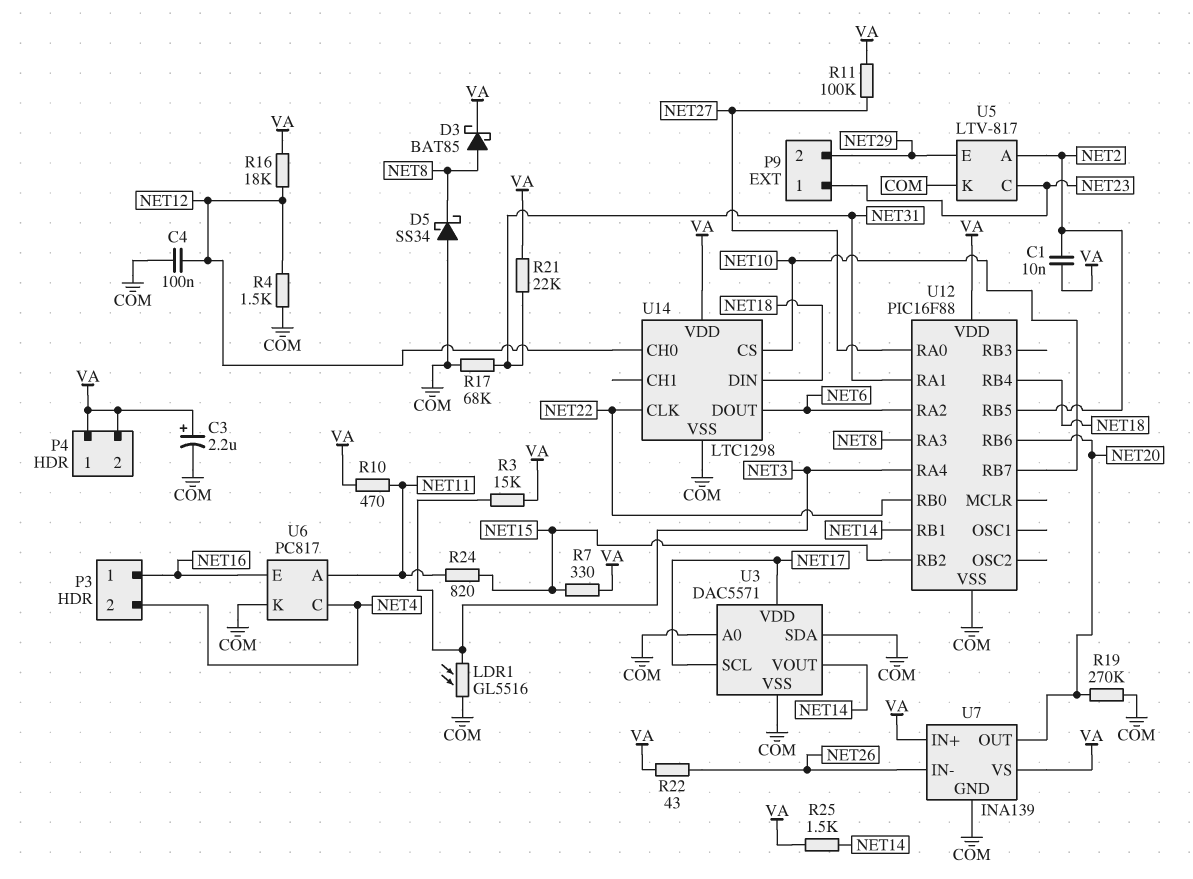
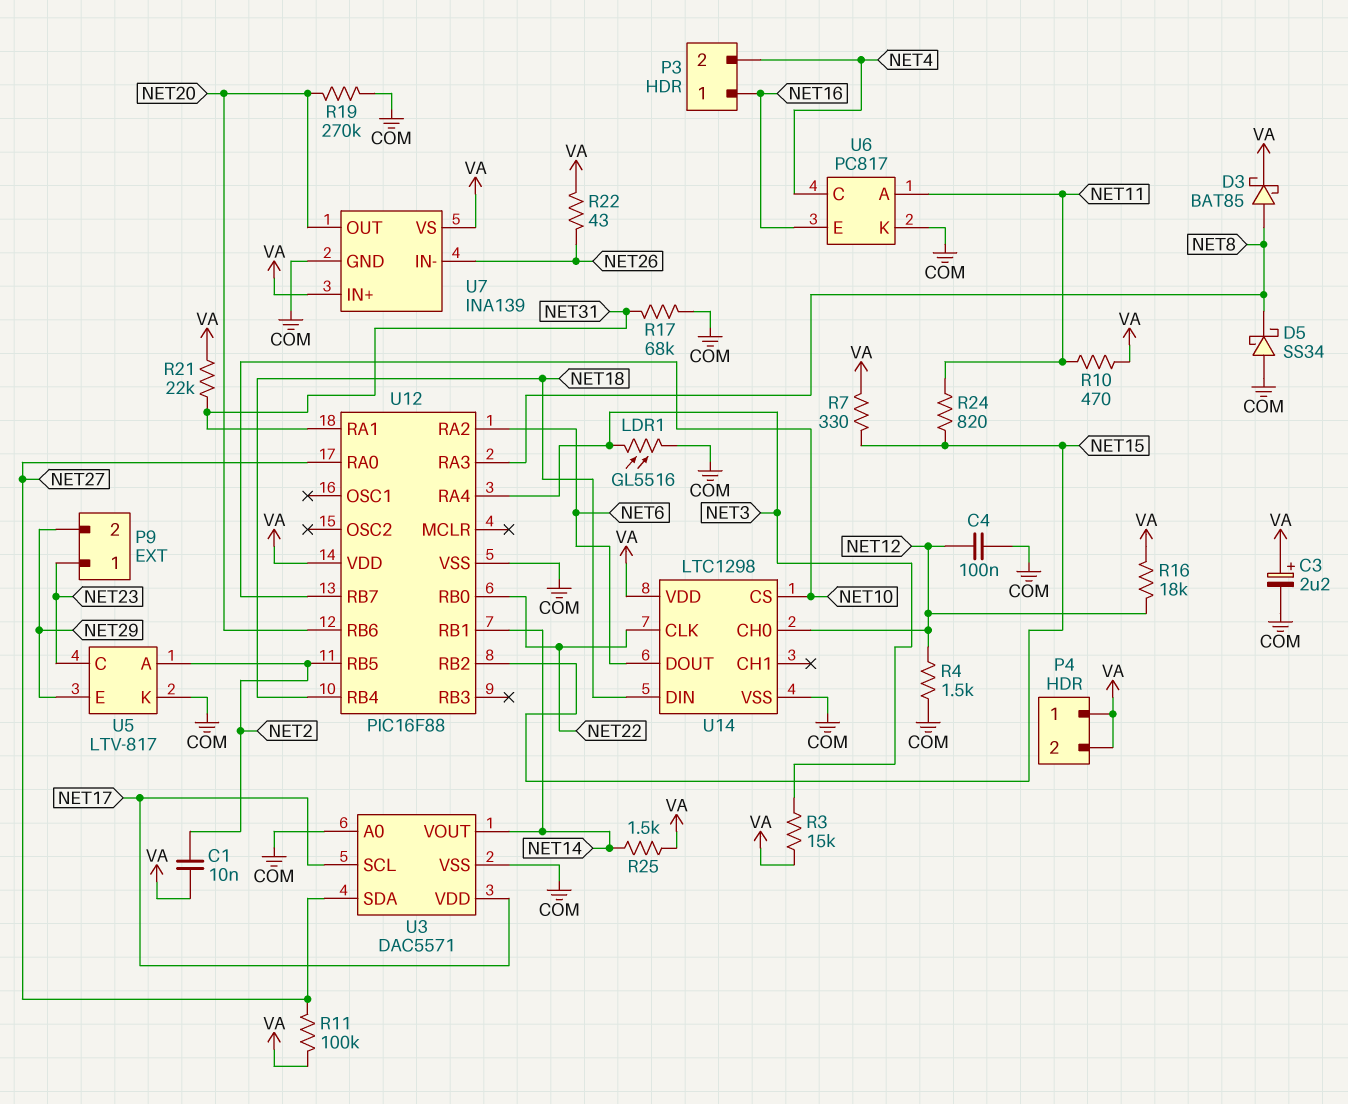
U3 pin SDA: COM -> NET27

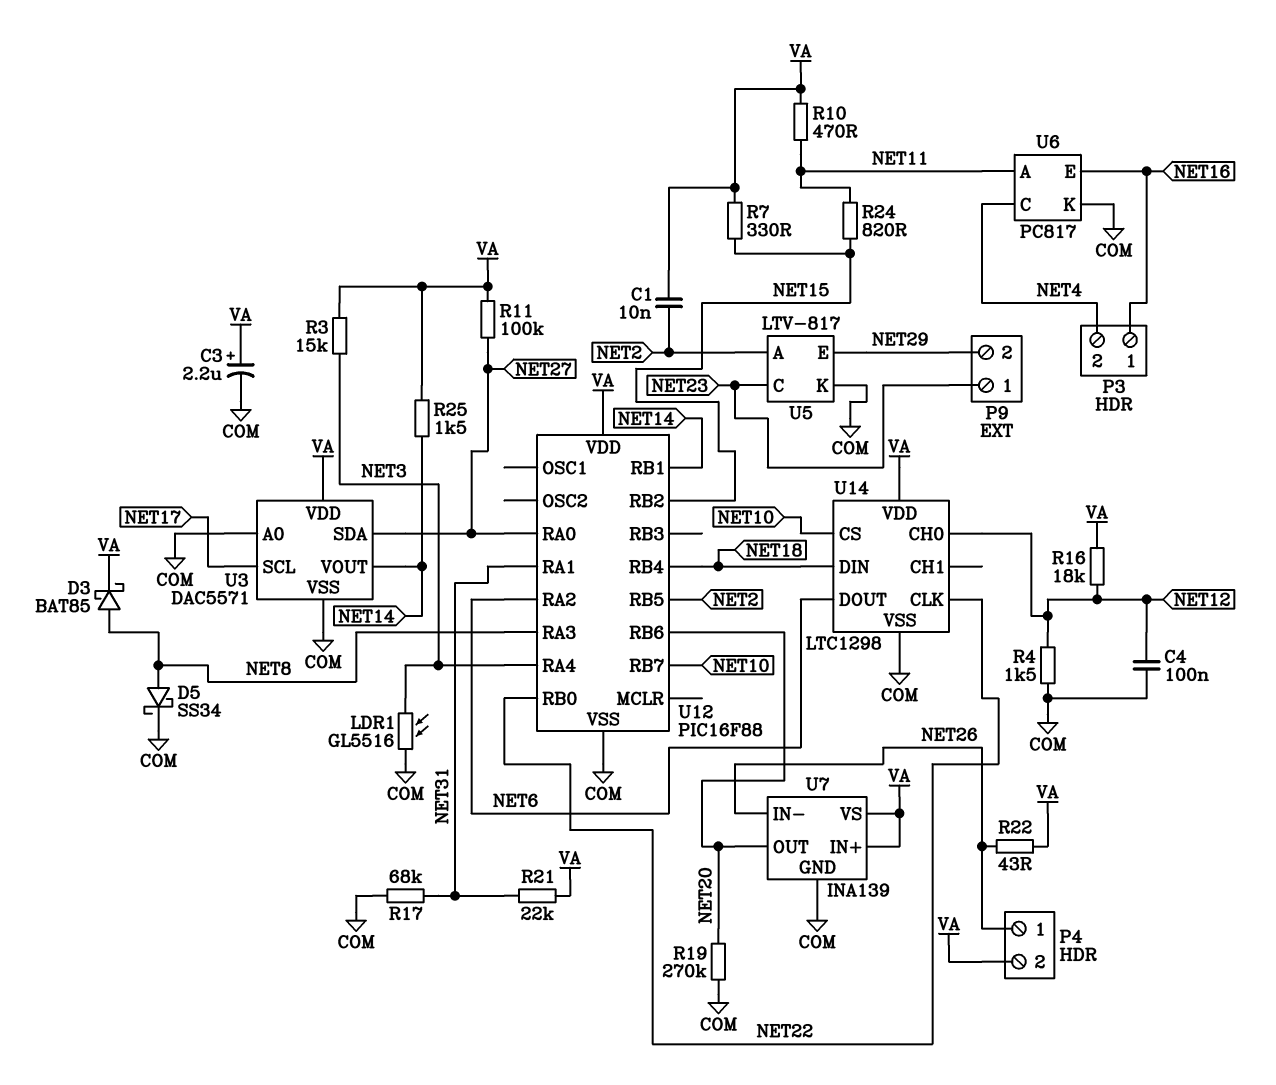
D5: schottky SS34 (A COM, K NET8) -> schottky SS34 (A NET8, K COM)
P4 pin 1: VA -> NET26
U3 pin VDD: NET17 -> VA

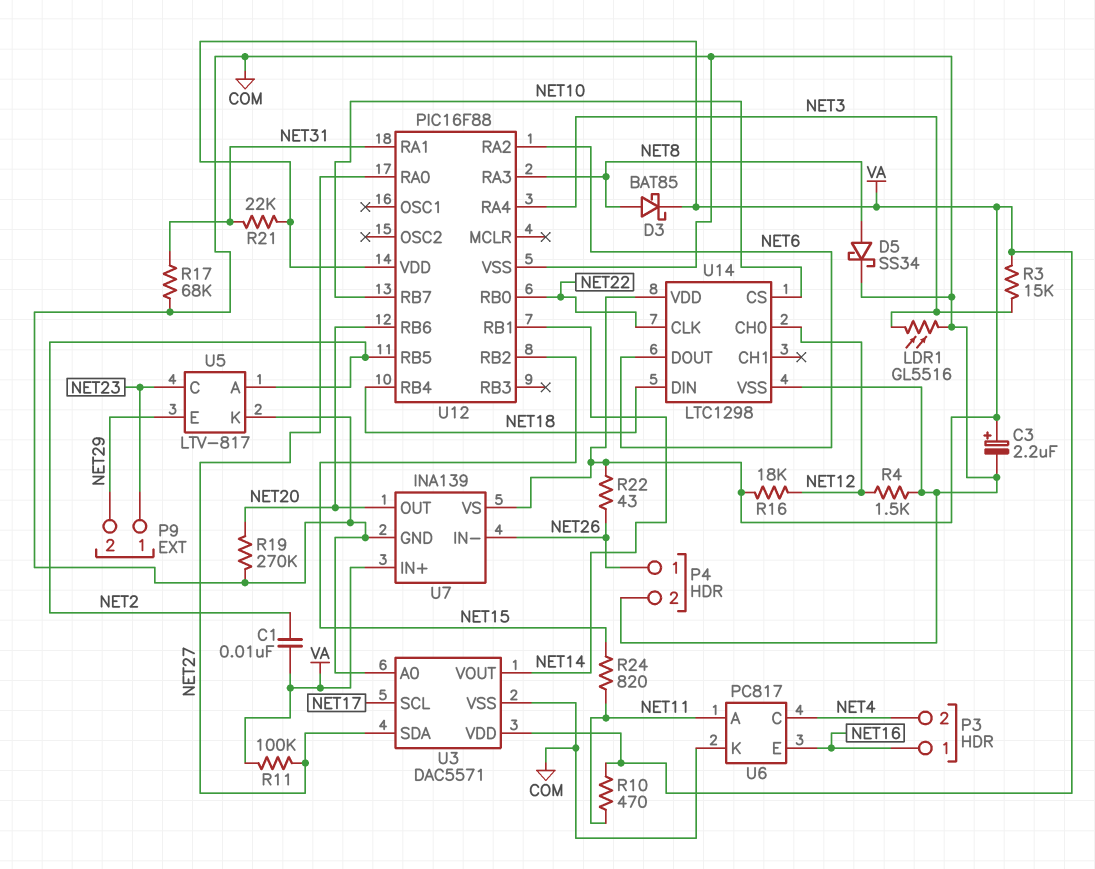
C4: 100nF (COM, NET12) -> none
P4 pin 2: VA -> COM
R7: 330 (NET15, VA) -> none
R25: 1.5k (NET14, VA) -> none

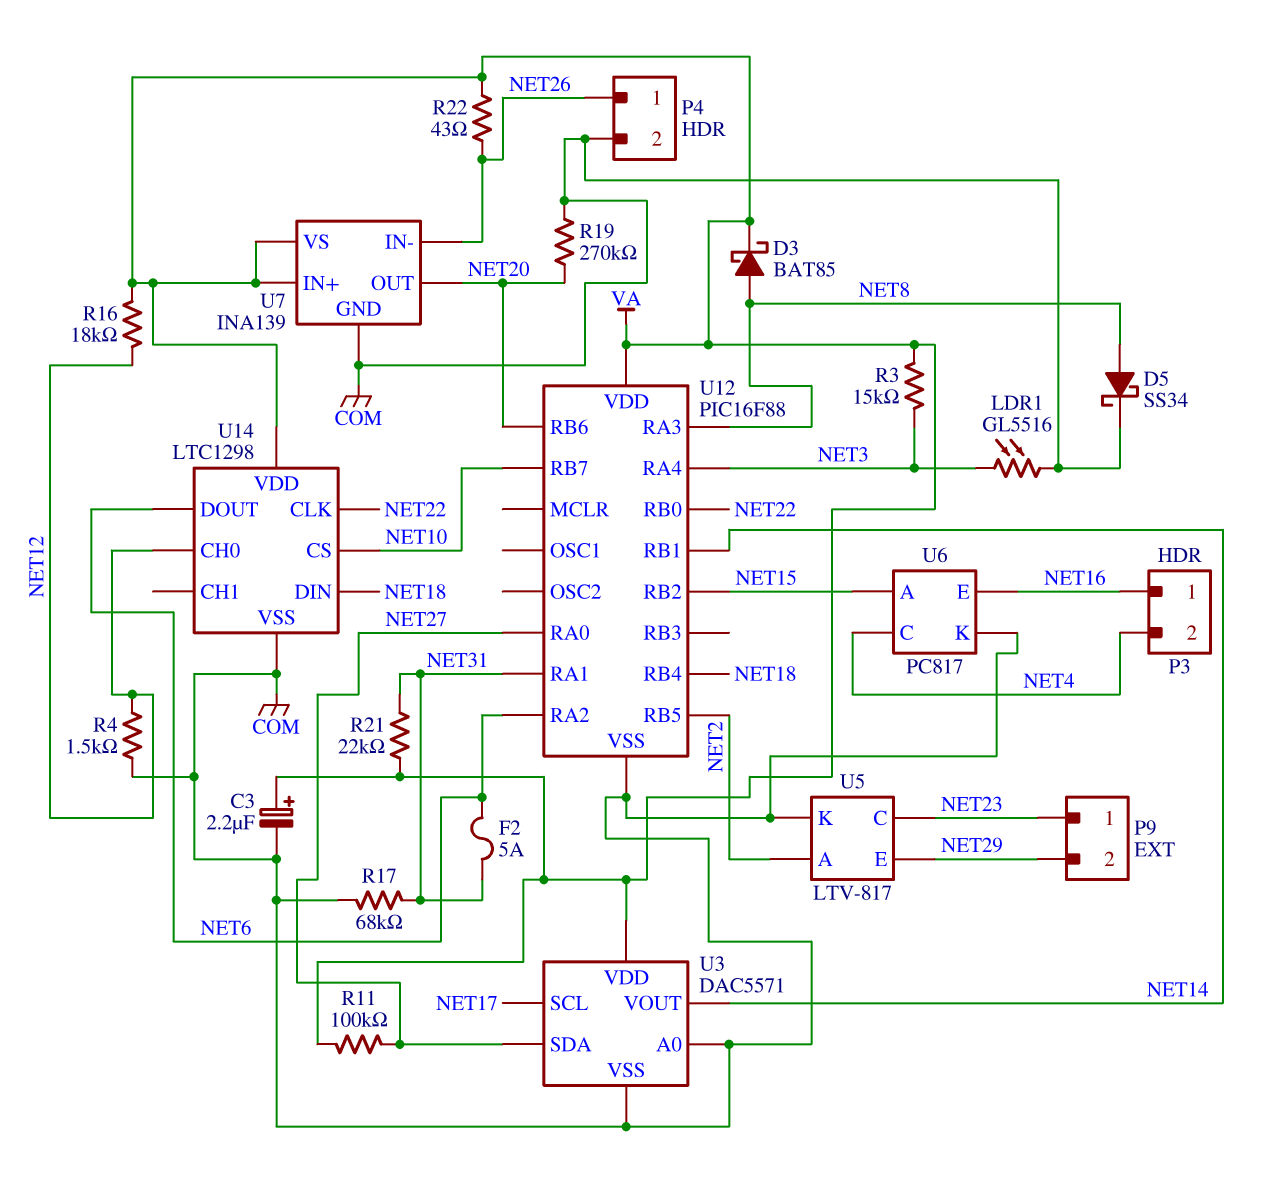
C1: 10nF (NET2, VA) -> none
F2: none -> 5A (NET6, NET31)
R10: 470 (NET11, VA) -> none
R24: 820 (NET11, NET15) -> none
U6 pin A: NET11 -> NET15

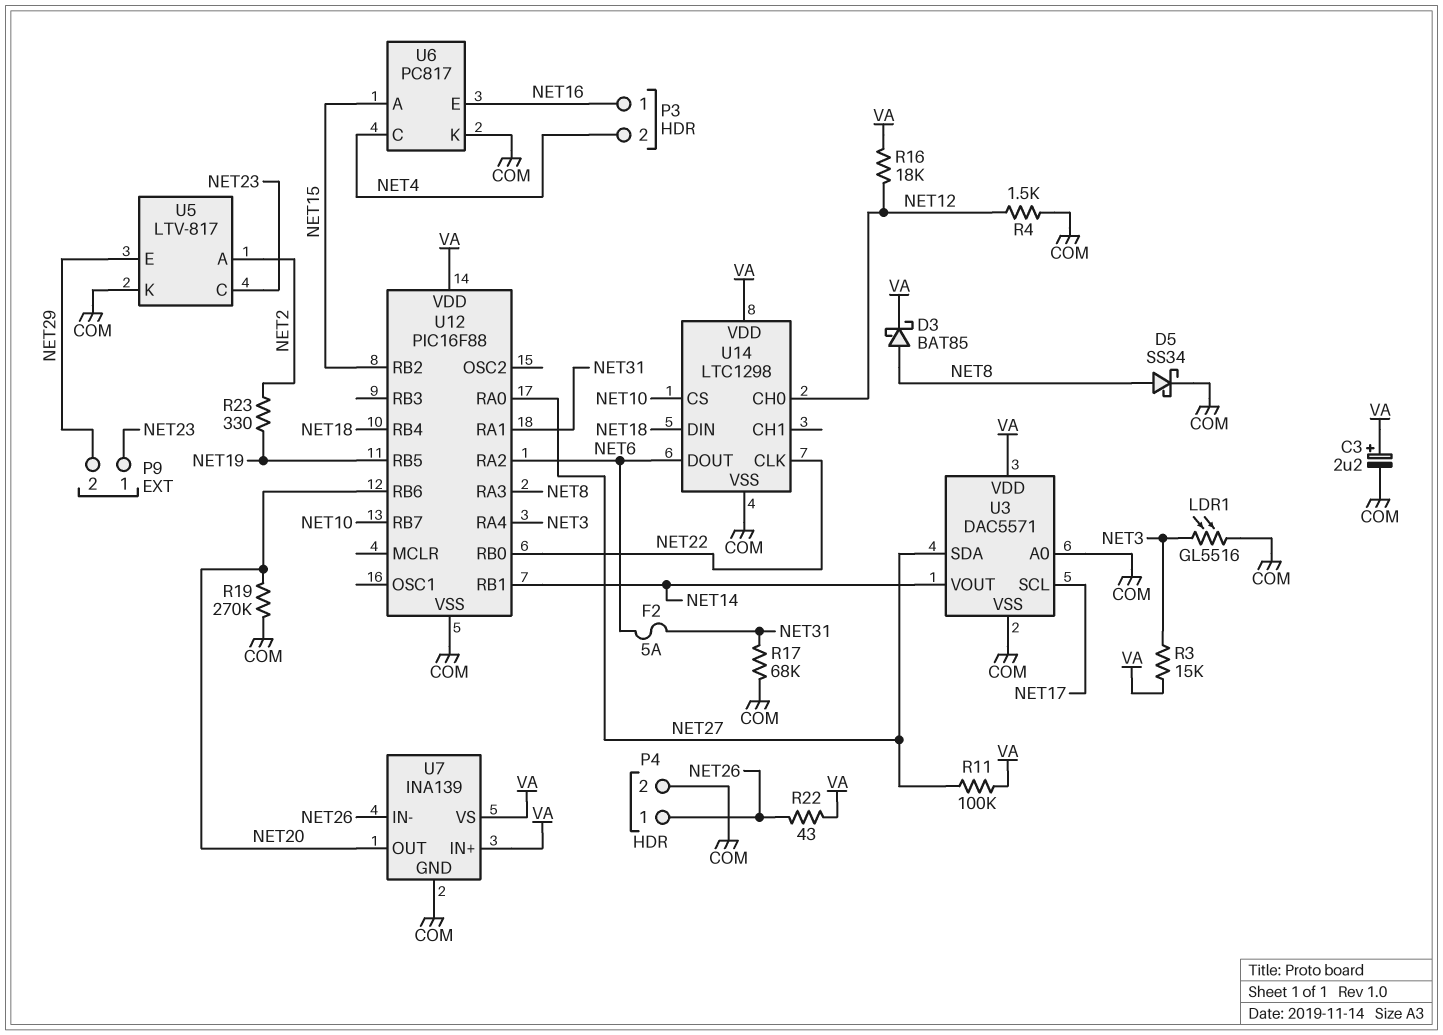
R21: 22k (NET31, VA) -> none
R23: none -> 330 (NET2, NET19)
U12 pin RB5: NET2 -> NET19

